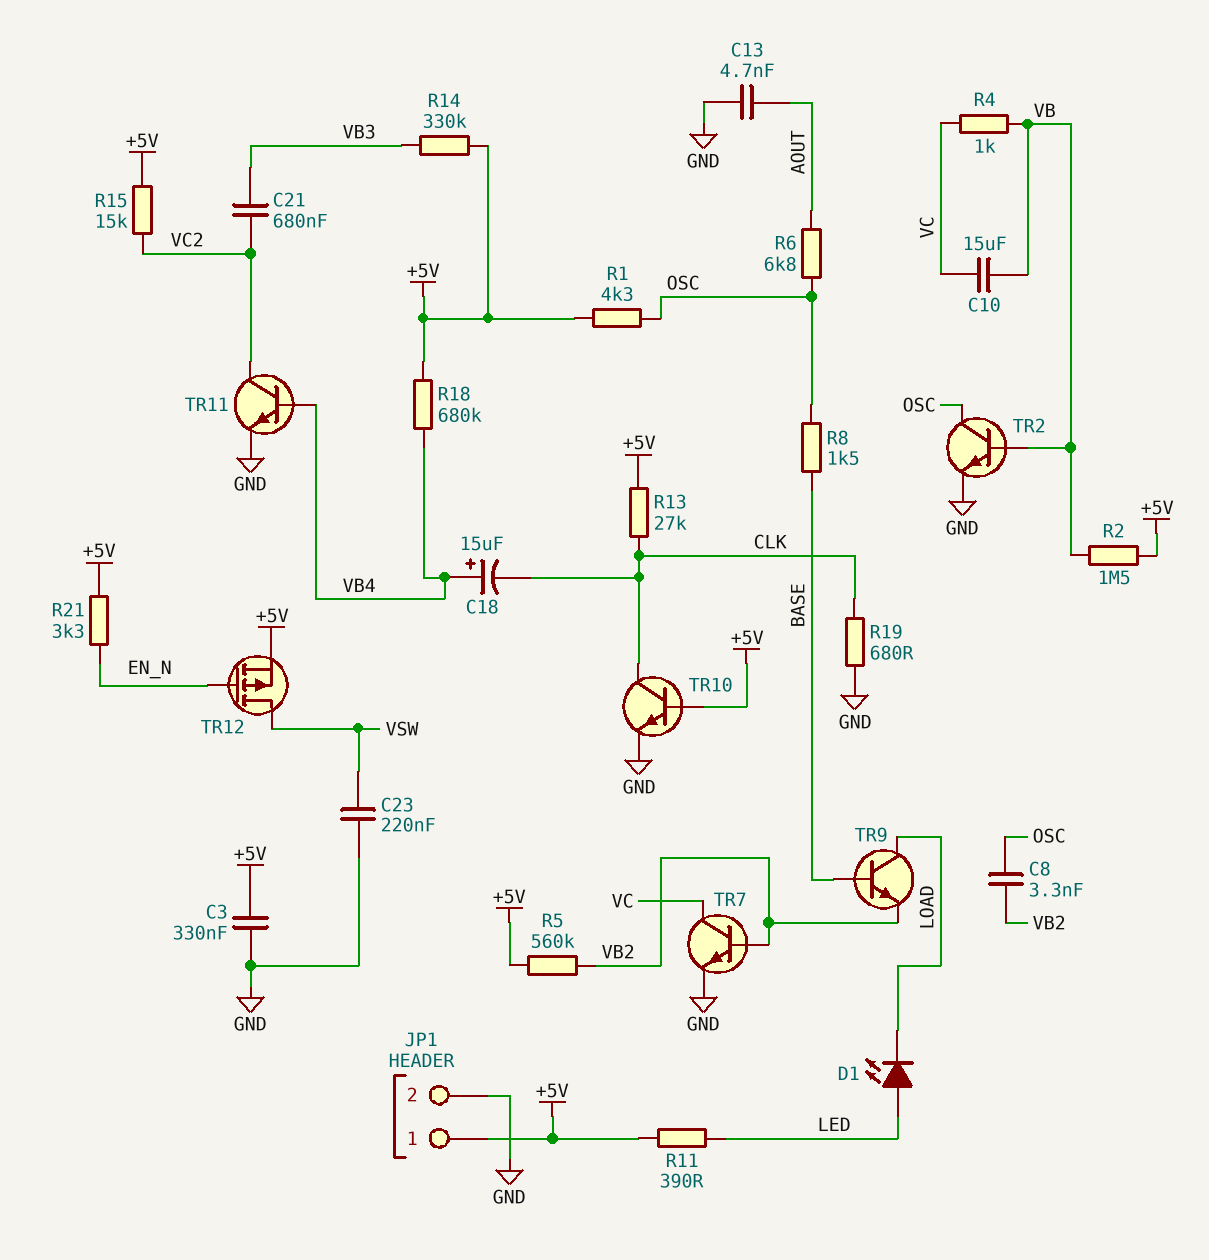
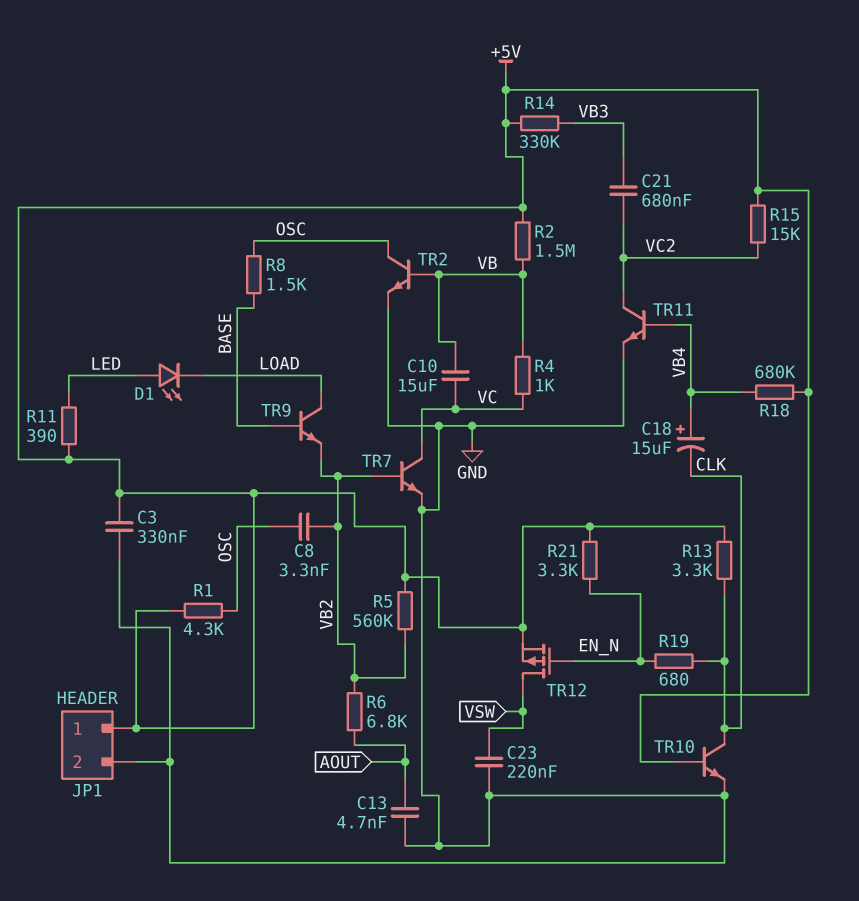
R6: 6.8k (AOUT, OSC) -> 6.8k (AOUT, VB2)
R13: 27k (+5V, CLK) -> 3.3k (+5V, CLK)
R19: 680 (CLK, GND) -> 680 (CLK, EN_N)

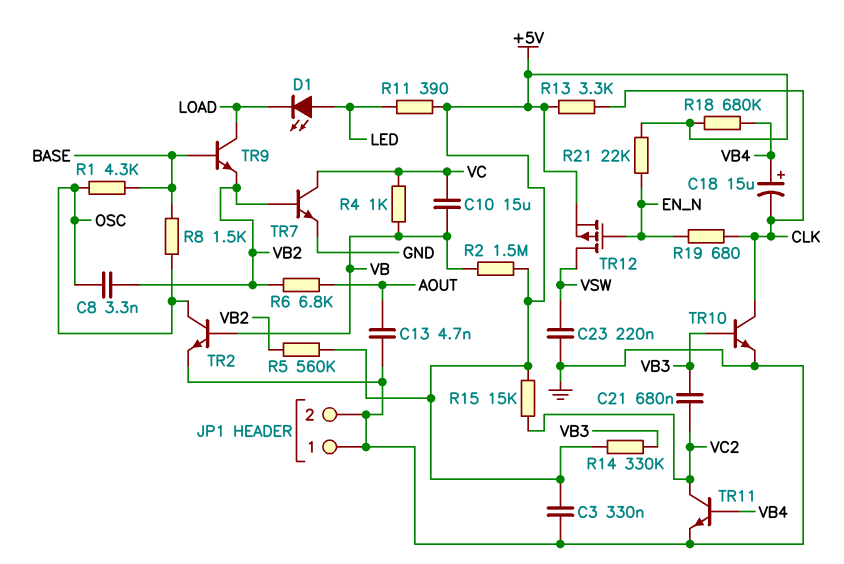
JP1 pin 1: +5V -> GND
R1: 4.3k (+5V, OSC) -> 4.3k (BASE, OSC)
R21: 3.3k (+5V, EN_N) -> 22k (+5V, EN_N)
TR10: NPN (B +5V, C CLK, E GND) -> NPN (B VB3, C CLK, E GND)

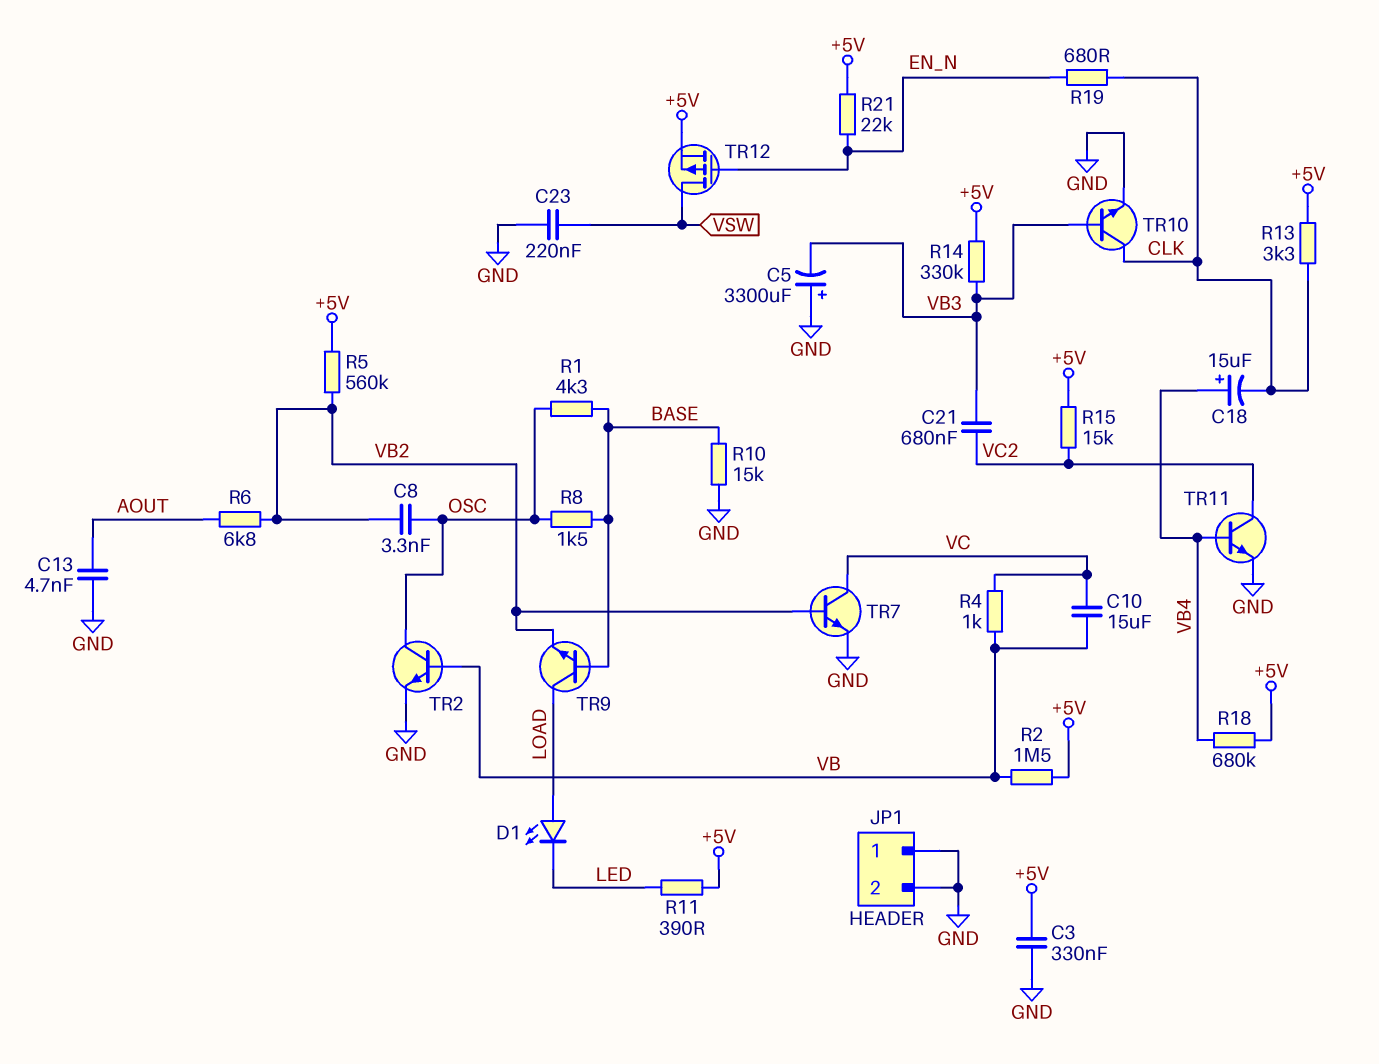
C5: none -> 3300uF (plus GND, minus VB3)
D1: LED (A LED, K LOAD) -> LED (A LOAD, K LED)
R10: none -> 15k (BASE, GND)

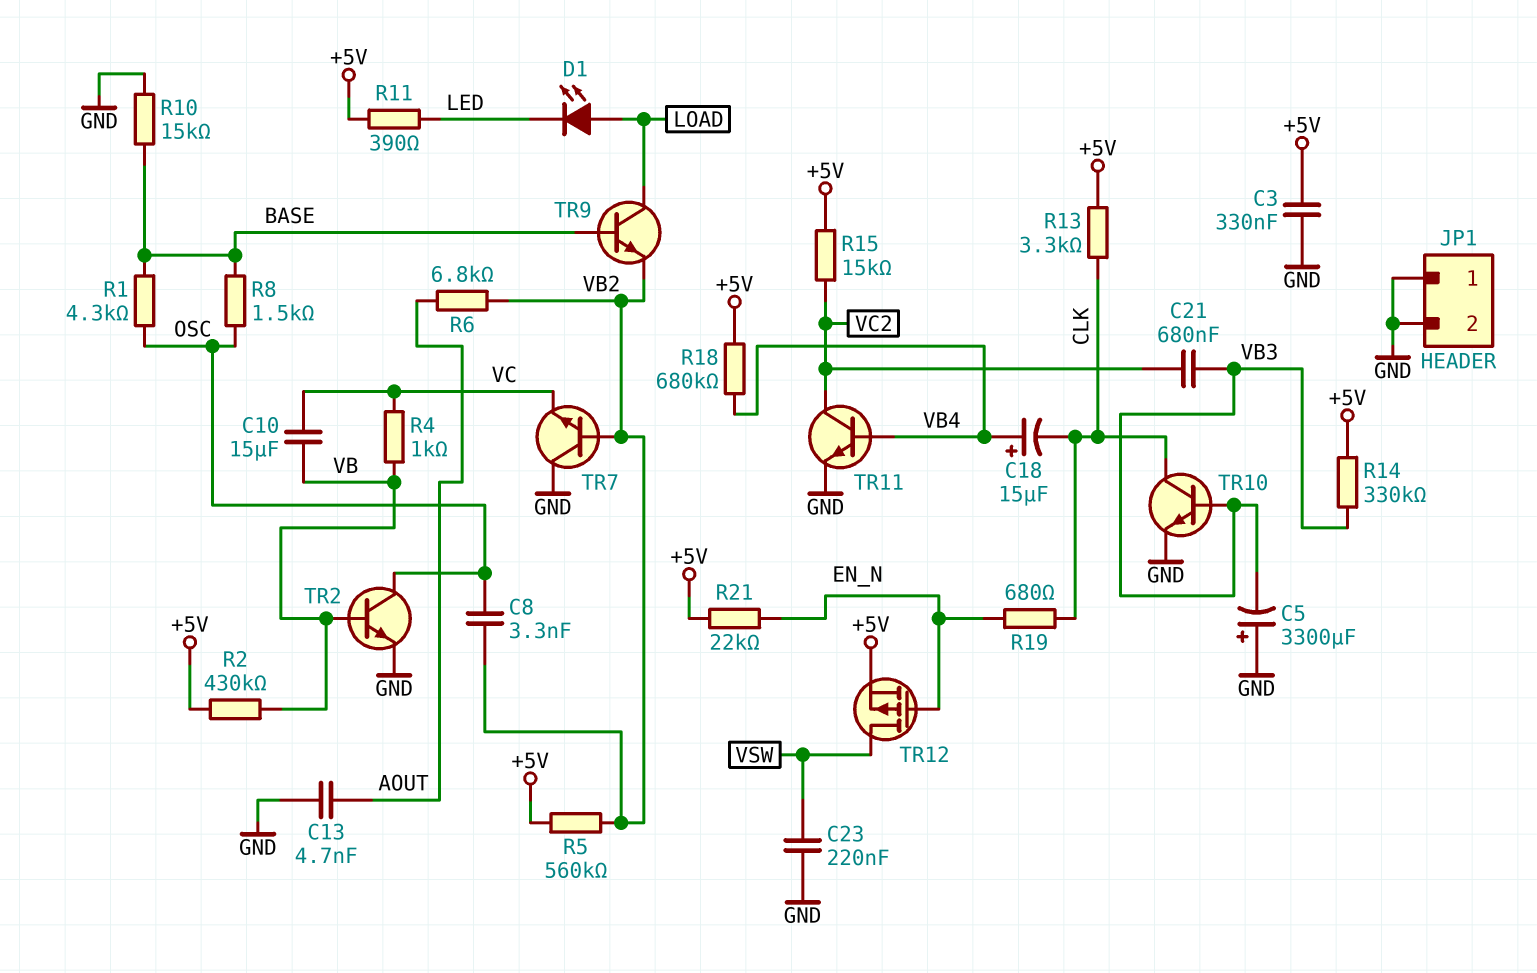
R2: 1.5M (+5V, VB) -> 430k (+5V, VB)
TR7: NPN (B VB2, C VC, E GND) -> NPN (B VB2, C GND, E VC)

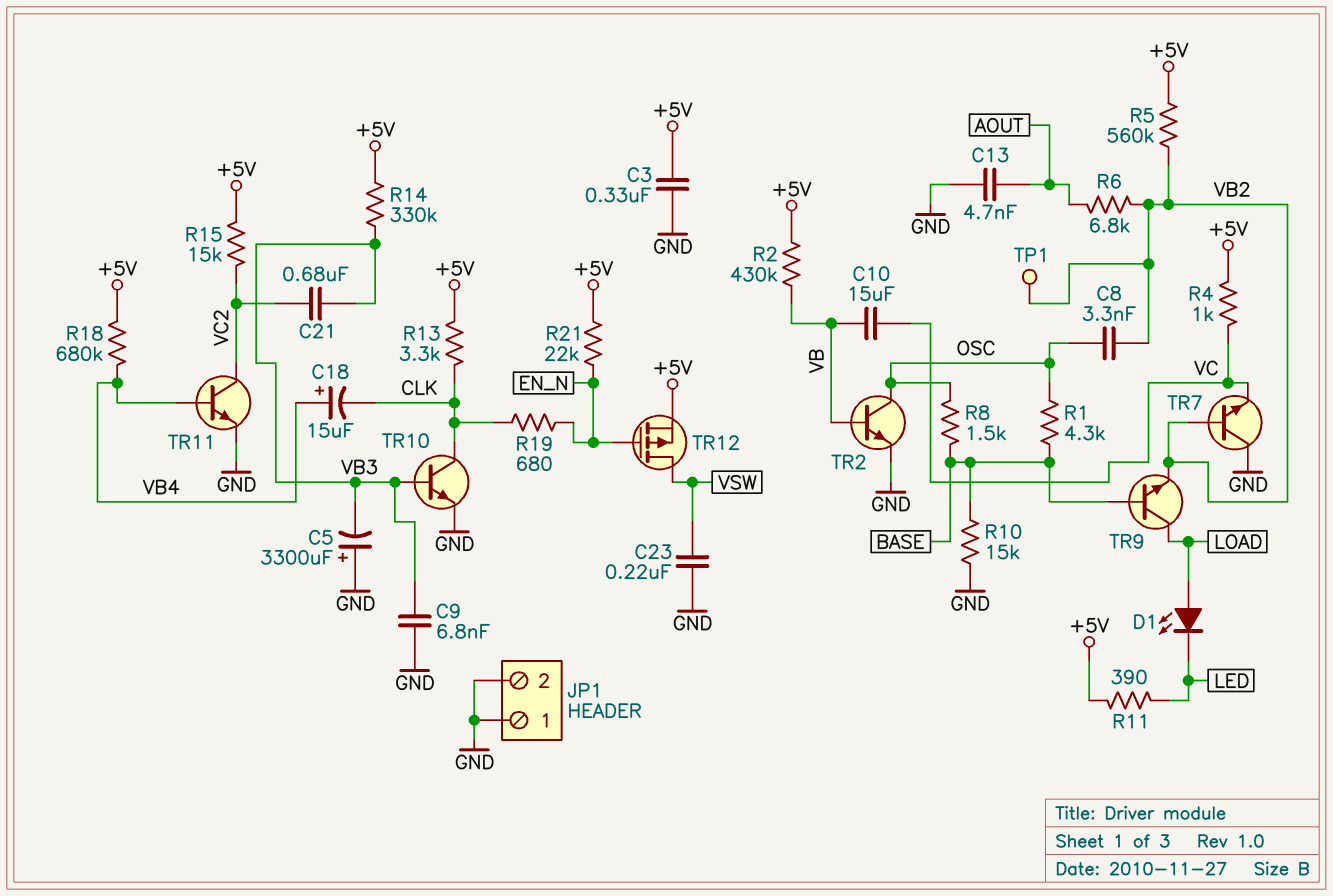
C9: none -> 6.8nF (GND, VB3)
R4: 1k (VB, VC) -> 1k (+5V, VC)
TP1: none -> test point (VB2)

